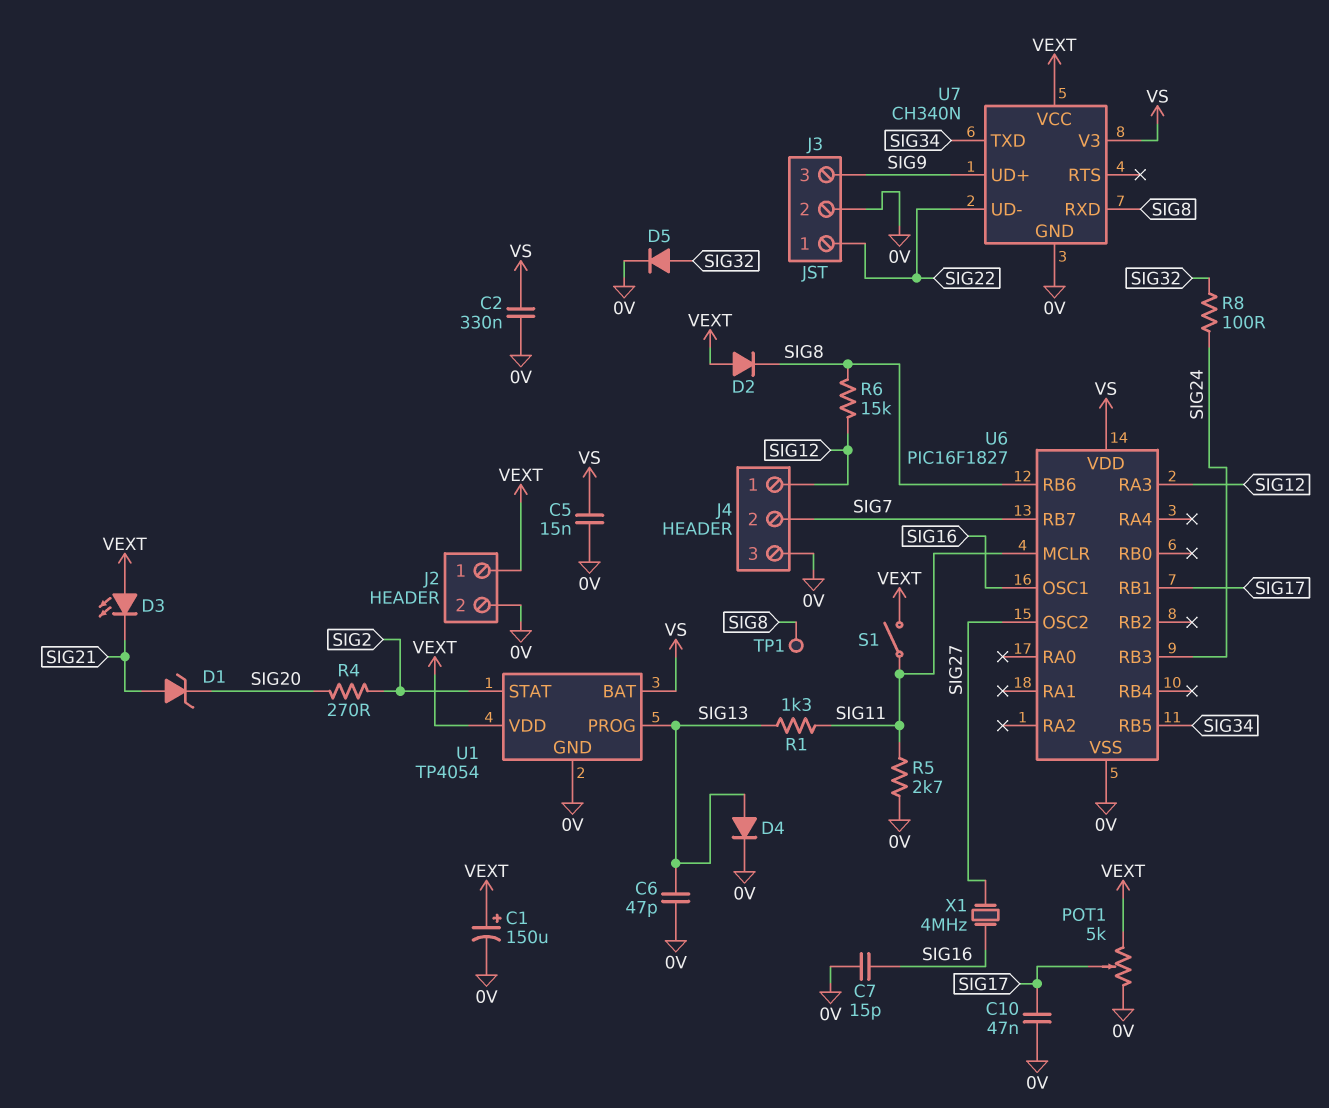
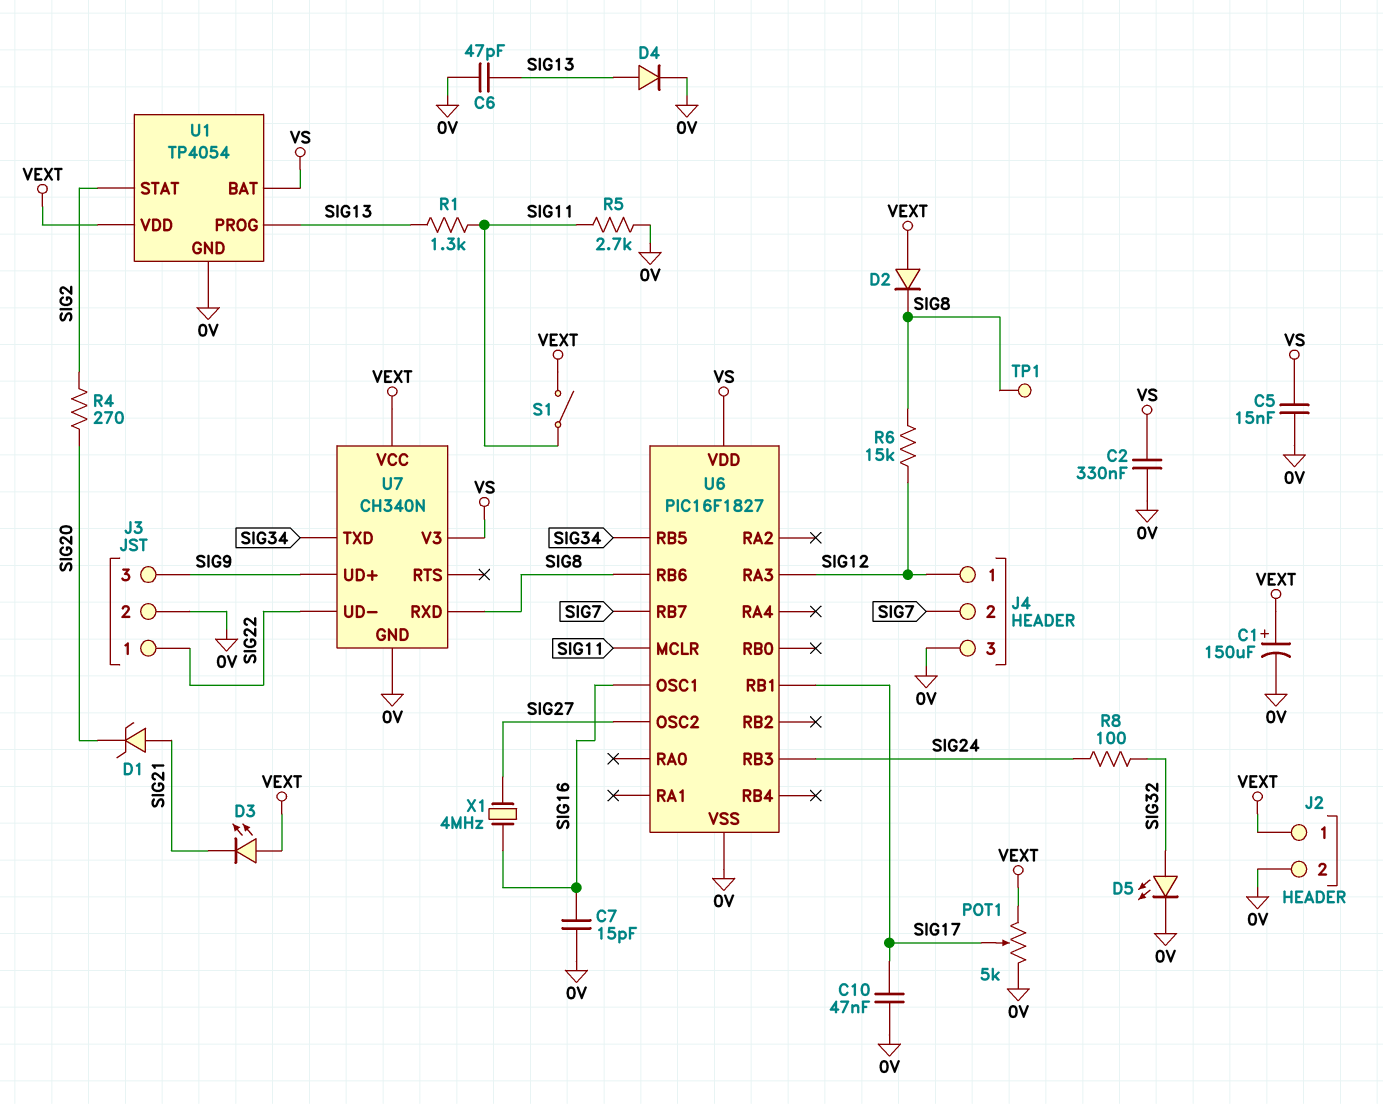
D5: diode (A SIG32, K 0V) -> LED (A SIG32, K 0V)

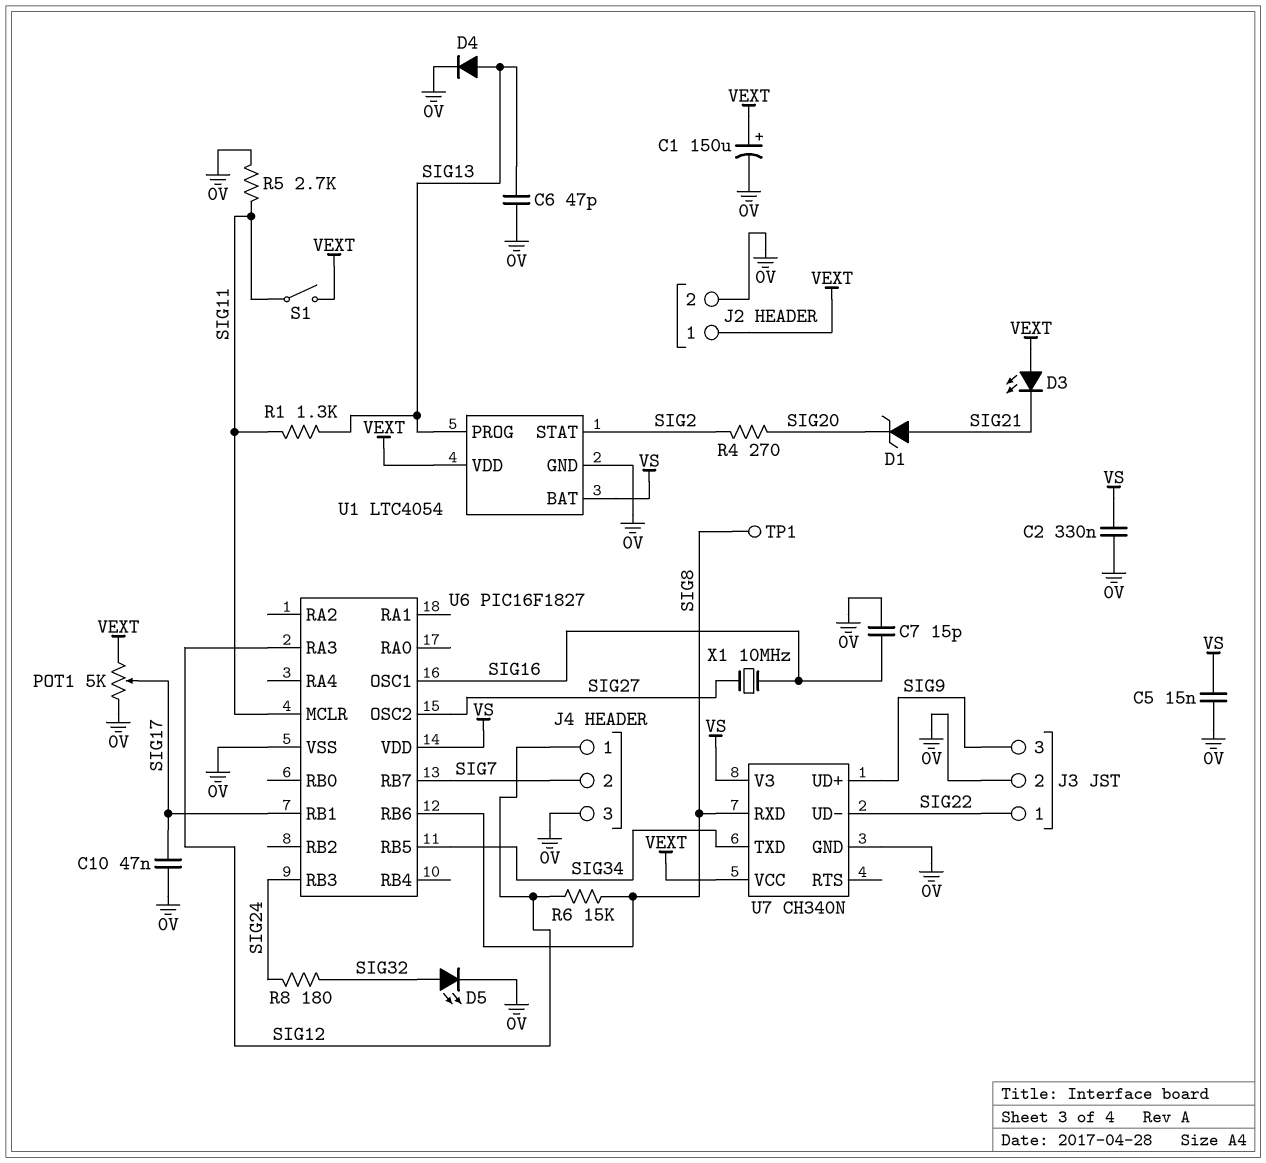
D2: diode (A VEXT, K SIG8) -> none
R8: 100 (SIG24, SIG32) -> 180 (SIG24, SIG32)
U1: TP4054 -> LTC4054
X1: 4MHz (SIG16, SIG27) -> 10MHz (SIG16, SIG27)

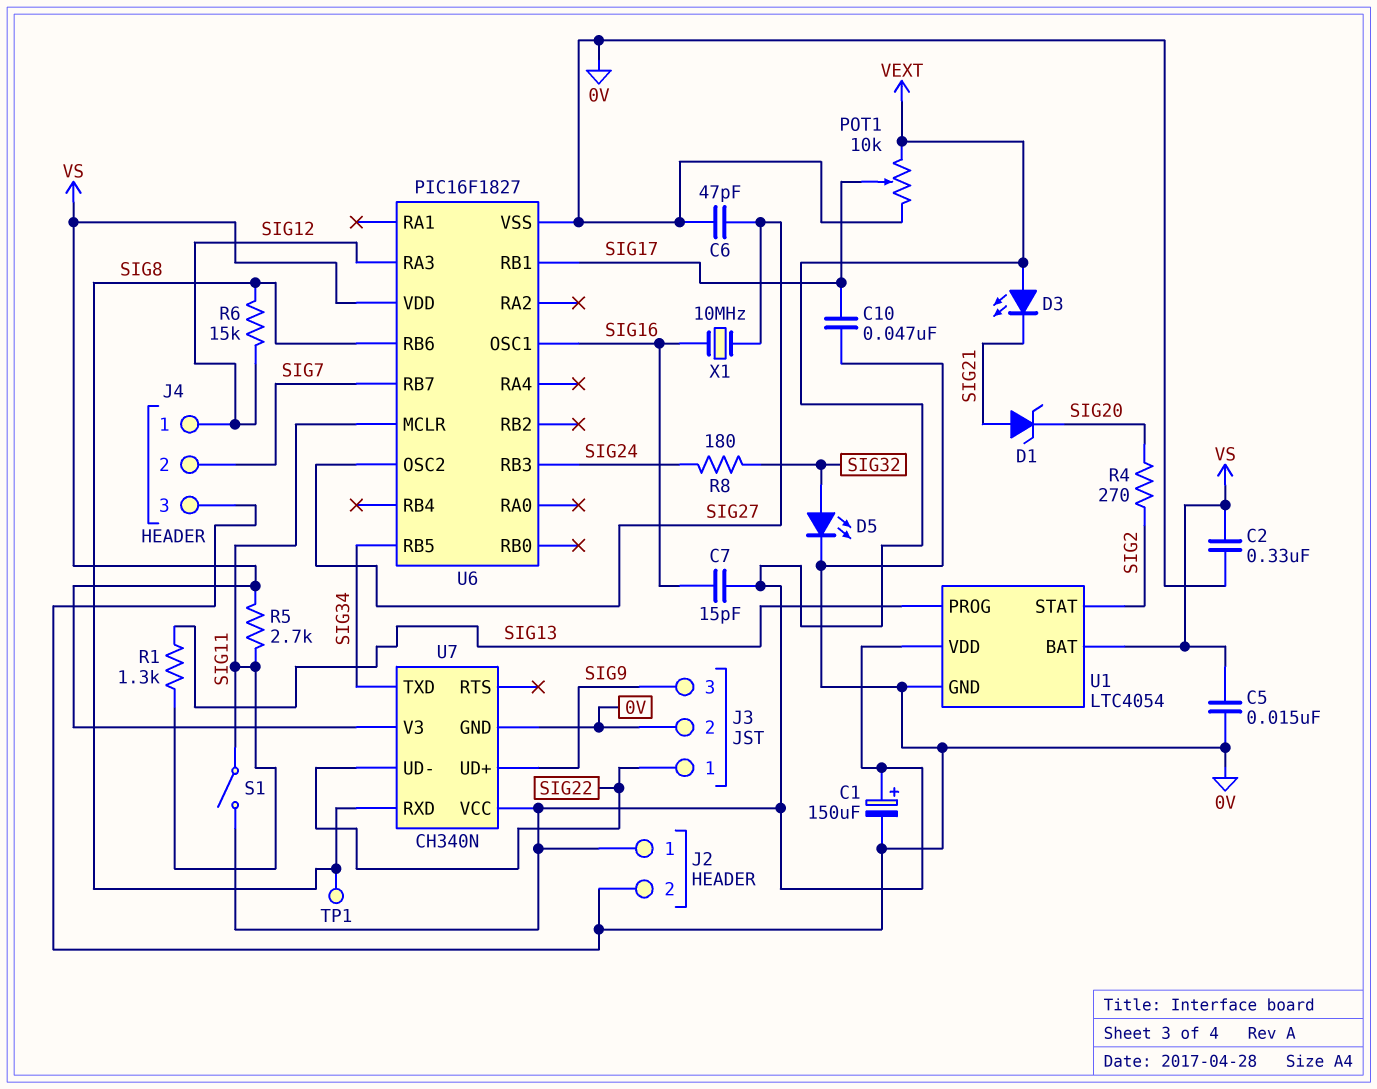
C6: 47pF (0V, SIG13) -> 47pF (0V, SIG27)
C7: 15pF (0V, SIG16) -> 15pF (SIG16, VEXT)
D4: diode (A SIG13, K 0V) -> none
POT1: 5k (0V, VEXT, wiper SIG17) -> 10k (0V, VEXT, wiper SIG17)
R5: 2.7k (0V, SIG11) -> 2.7k (SIG11, VS)

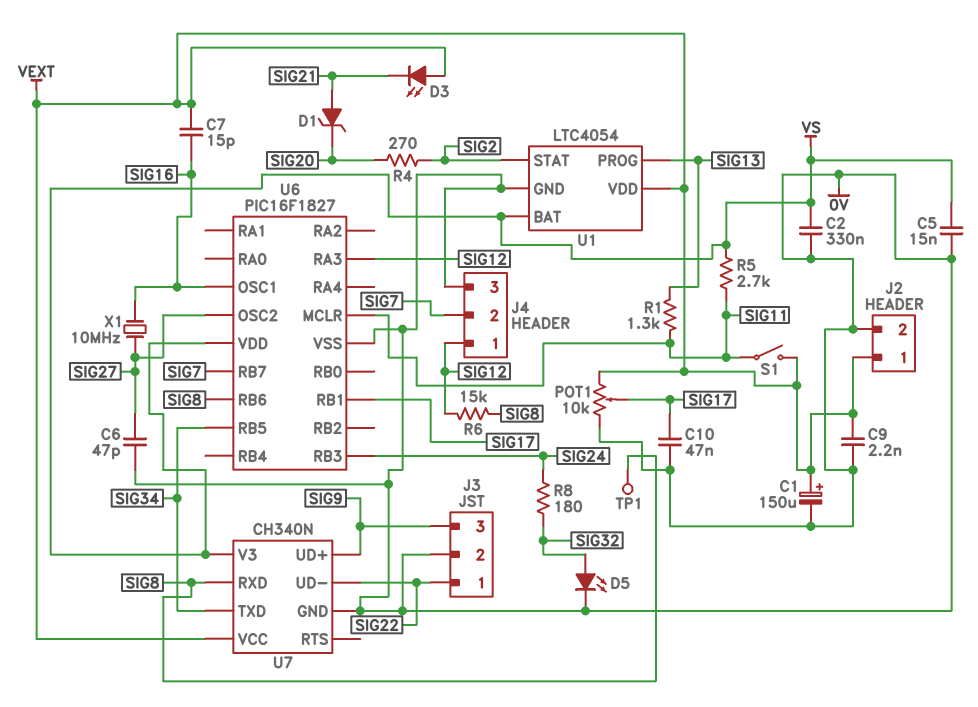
C9: none -> 2.2nF (0V, VEXT)

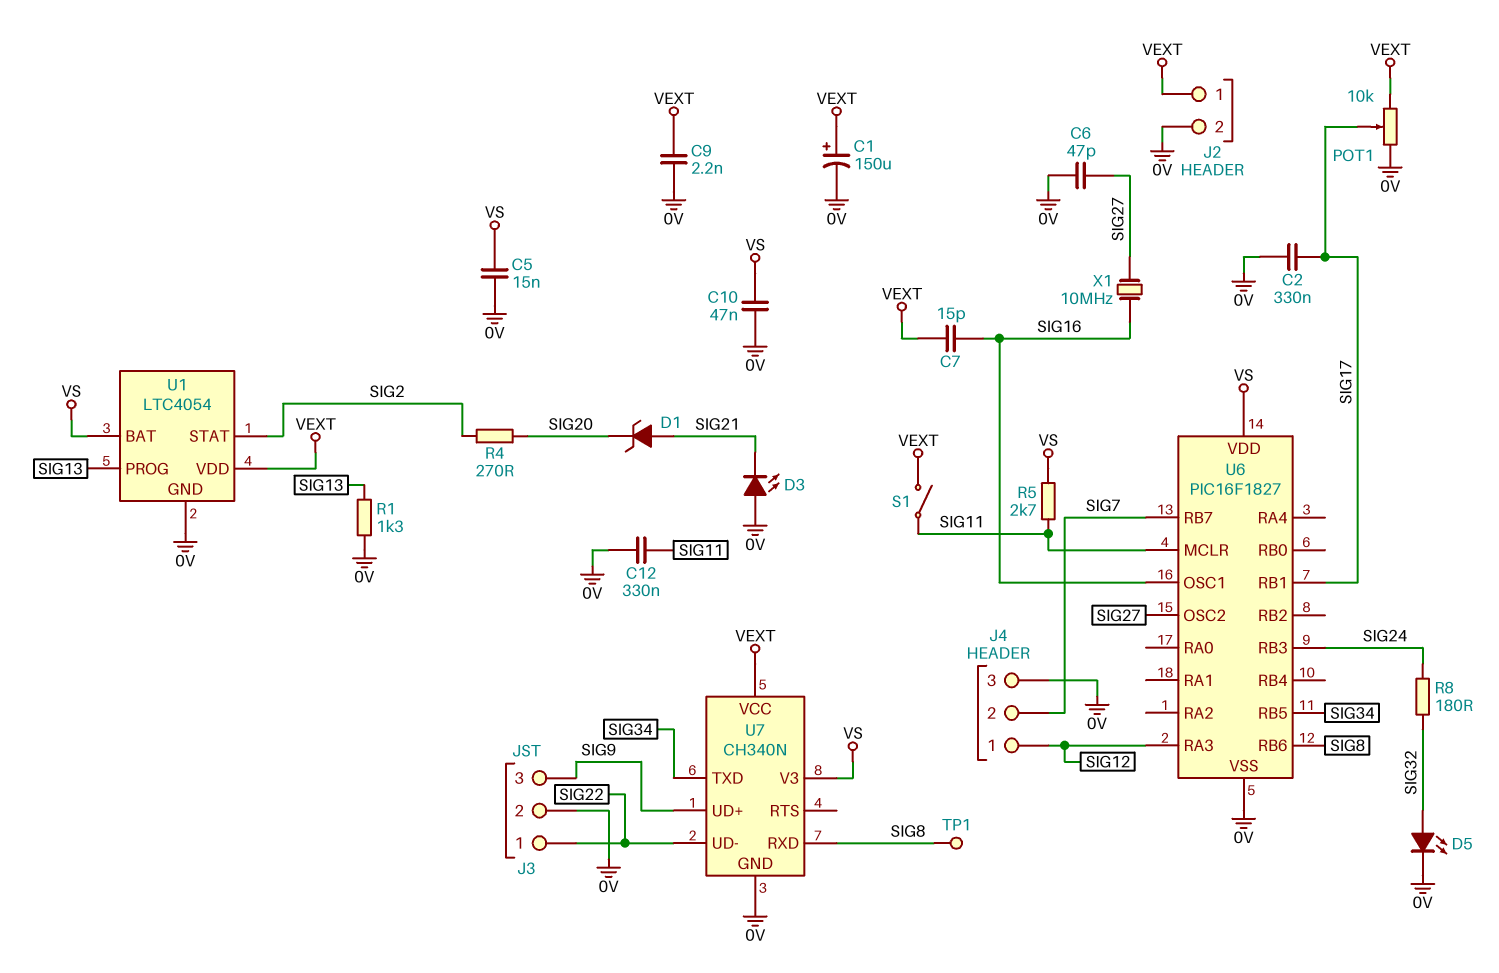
C2: 330nF (0V, VS) -> 330nF (0V, SIG17)
C10: 47nF (0V, SIG17) -> 47nF (0V, VS)
C12: none -> 330nF (0V, SIG11)
D3: LED (A VEXT, K SIG21) -> LED (A 0V, K SIG21)
R1: 1.3k (SIG11, SIG13) -> 1.3k (0V, SIG13)
R6: 15k (SIG8, SIG12) -> none

